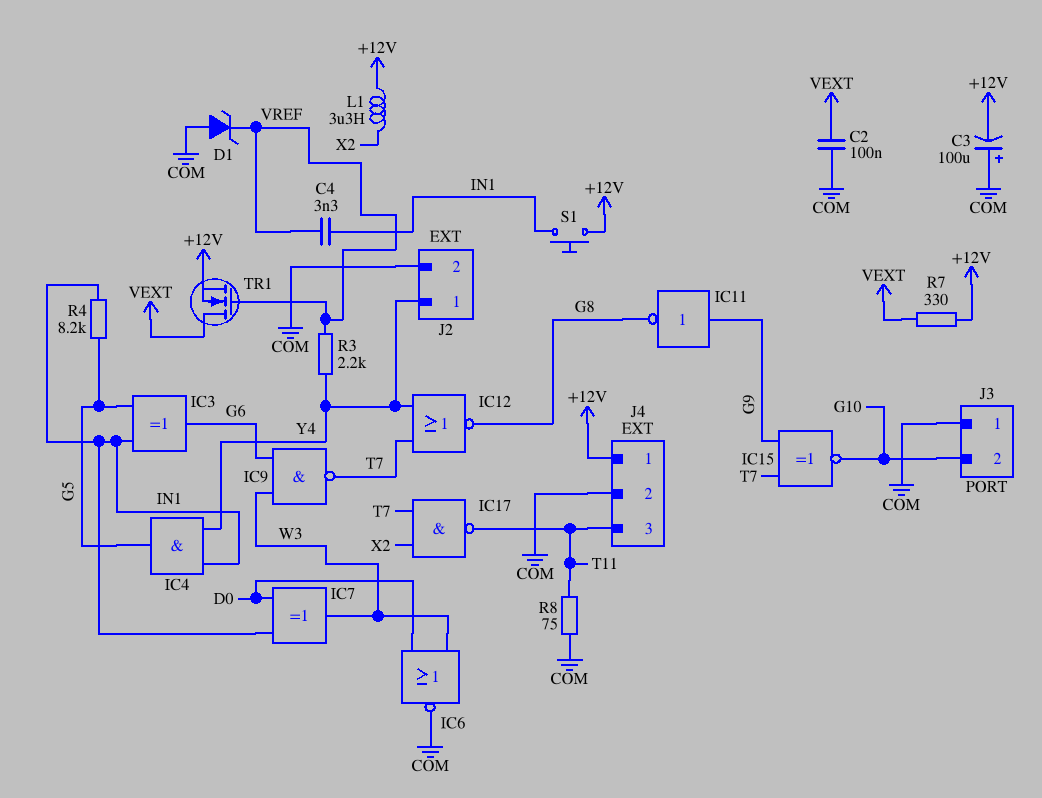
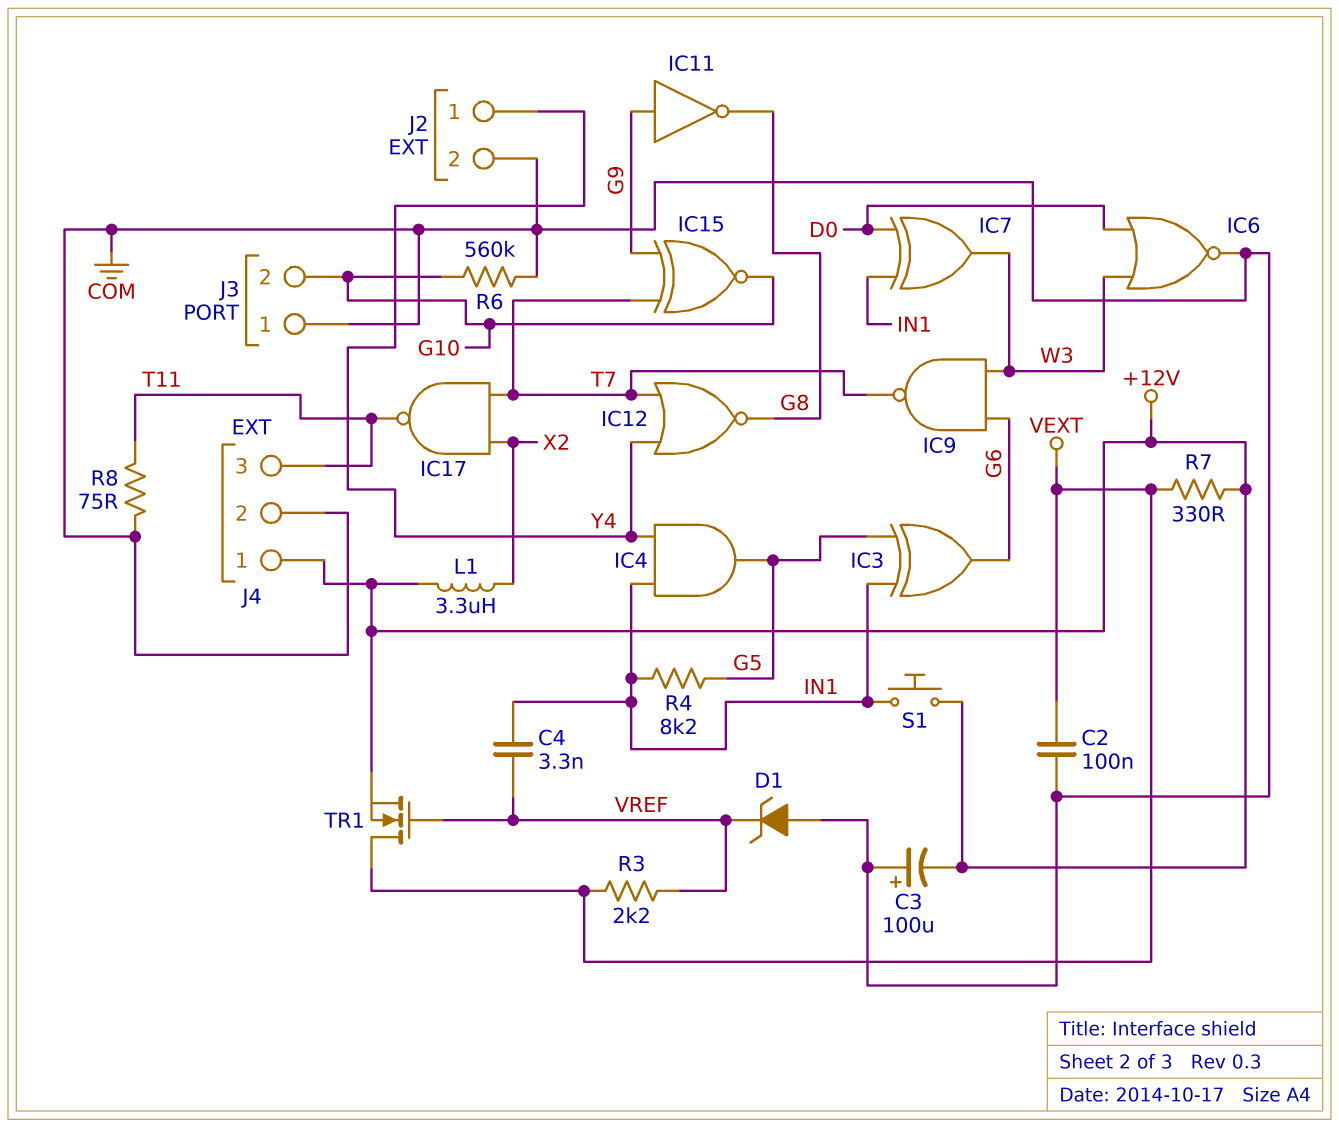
R3: 2.2k (VREF, Y4) -> 2.2k (VEXT, VREF)
R6: none -> 560k (COM, G10)

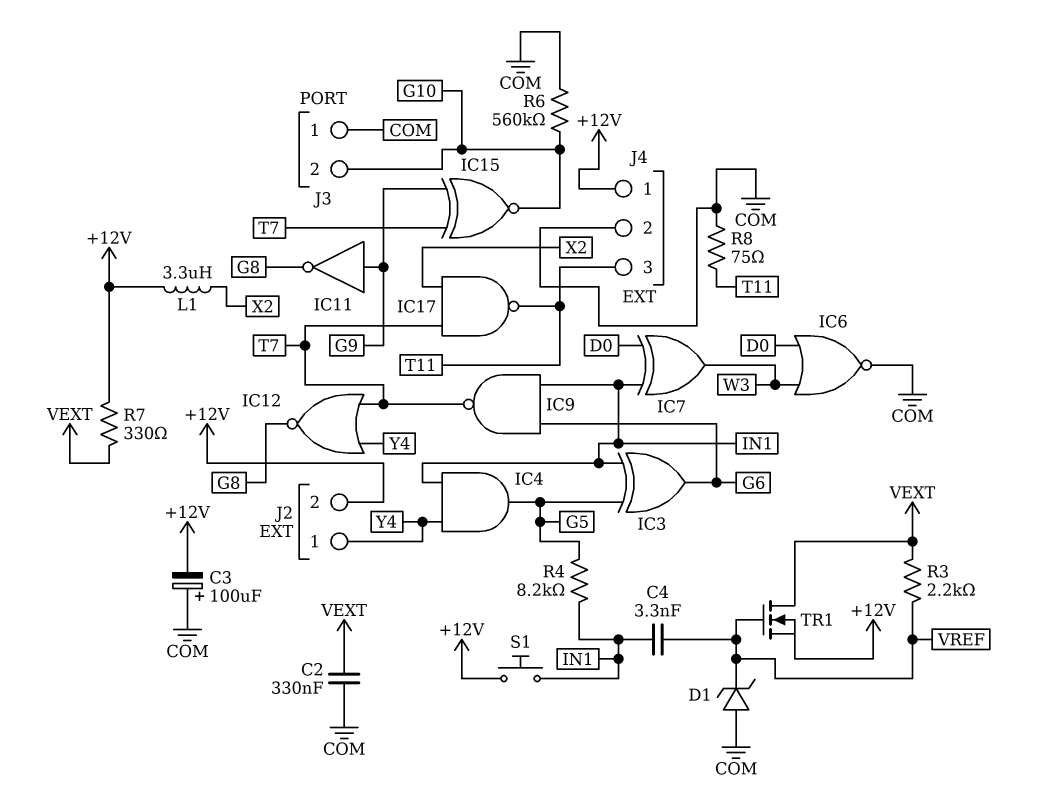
C2: 100nF (COM, VEXT) -> 330nF (COM, VEXT)
IC9: NAND (in G6, in W3, out T7) -> NAND (in G6, in IN1, out T7)
J2 pin 2: COM -> +12V

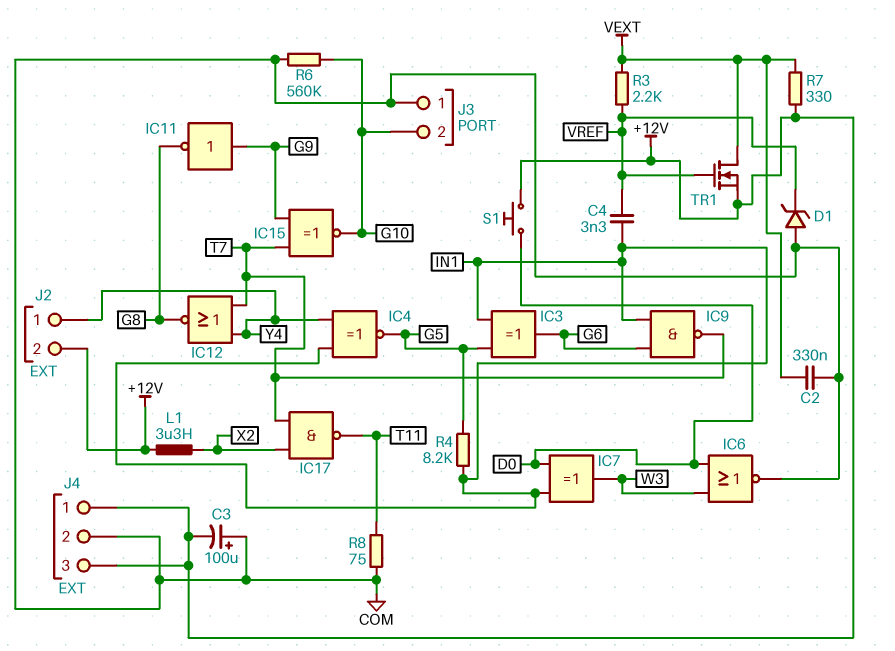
IC4: AND (in IN1, in Y4, out G5) -> XNOR (in IN1, in Y4, out G5)
J4 pin 3: T11 -> +12V
S1: button (+12V, IN1) -> button (+12V, D0)

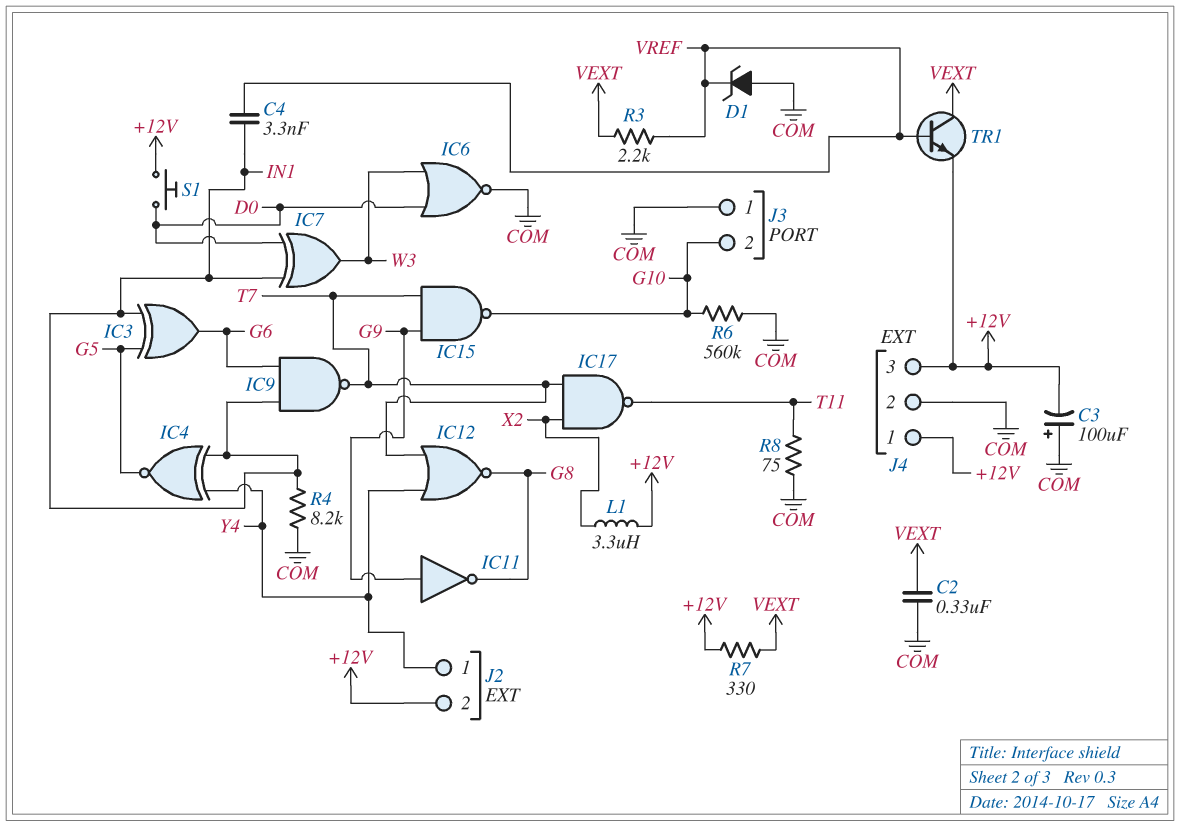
IC15: XNOR (in G9, in T7, out G10) -> NAND (in G9, in T7, out G10)
R4: 8.2k (G5, IN1) -> 8.2k (COM, IN1)
TR1: NMOS (G VREF, D VEXT, S +12V) -> NPN (B VREF, C VEXT, E +12V)

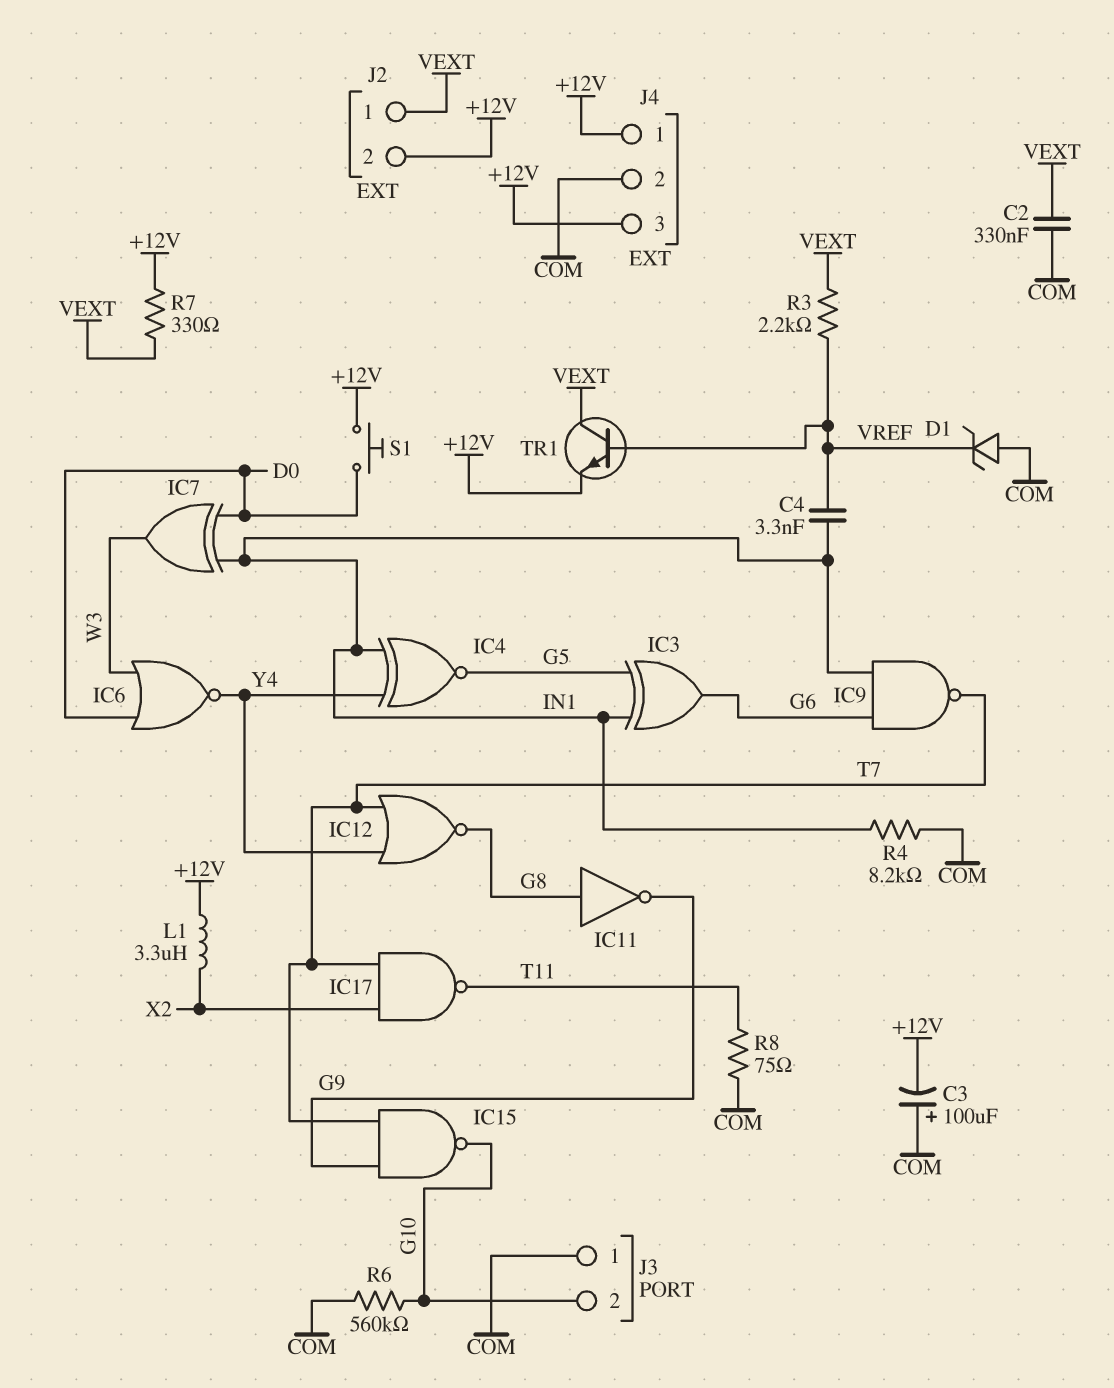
IC6: NOR (in D0, in W3, out COM) -> NOR (in D0, in W3, out Y4)
IC11: NOT (in G9, out G8) -> NOT (in G8, out G9)
J2 pin 1: Y4 -> VEXT

